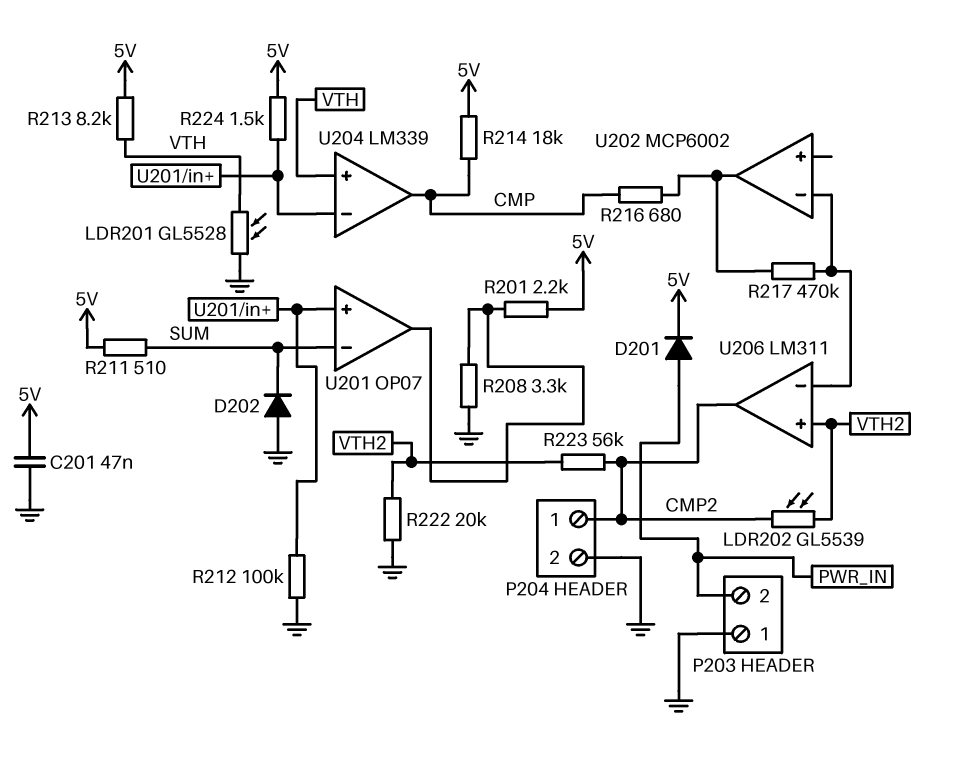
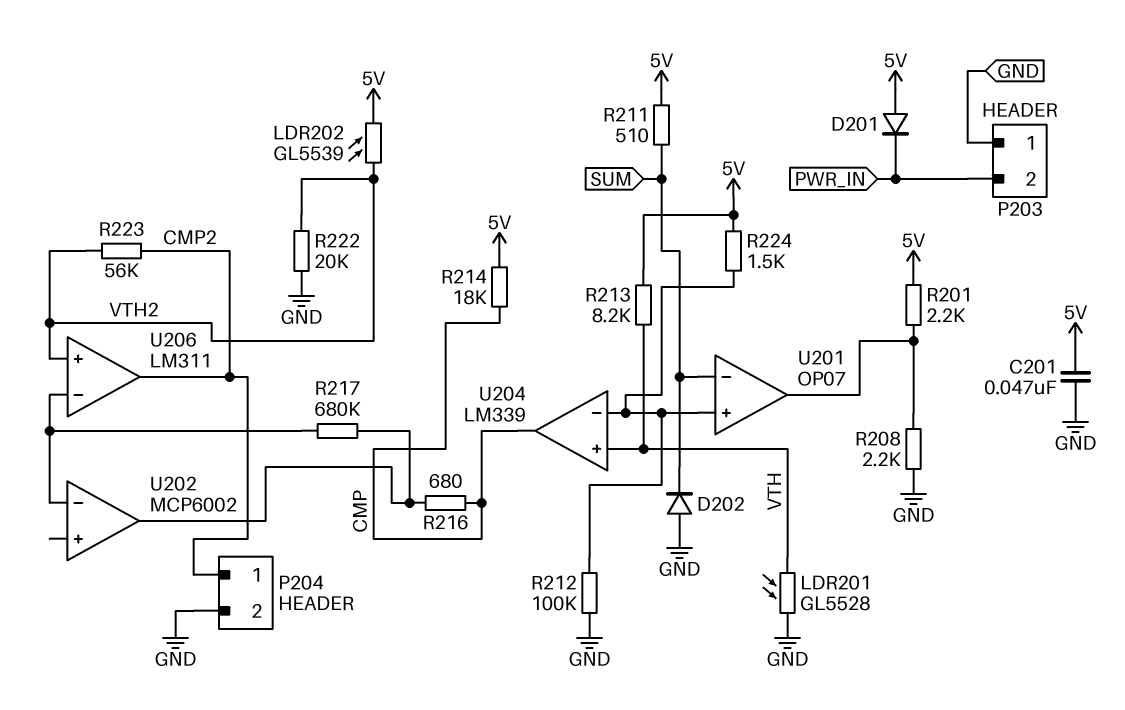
D201: diode (A PWR_IN, K 5V) -> diode (A 5V, K PWR_IN)
LDR202: GL5539 (CMP2, VTH2) -> GL5539 (5V, VTH2)
R208: 3.3k (GND, U201/out) -> 2.2k (GND, U201/out)
R217: 470k (U202/in-, U202/out) -> 680k (U202/in-, U202/out)

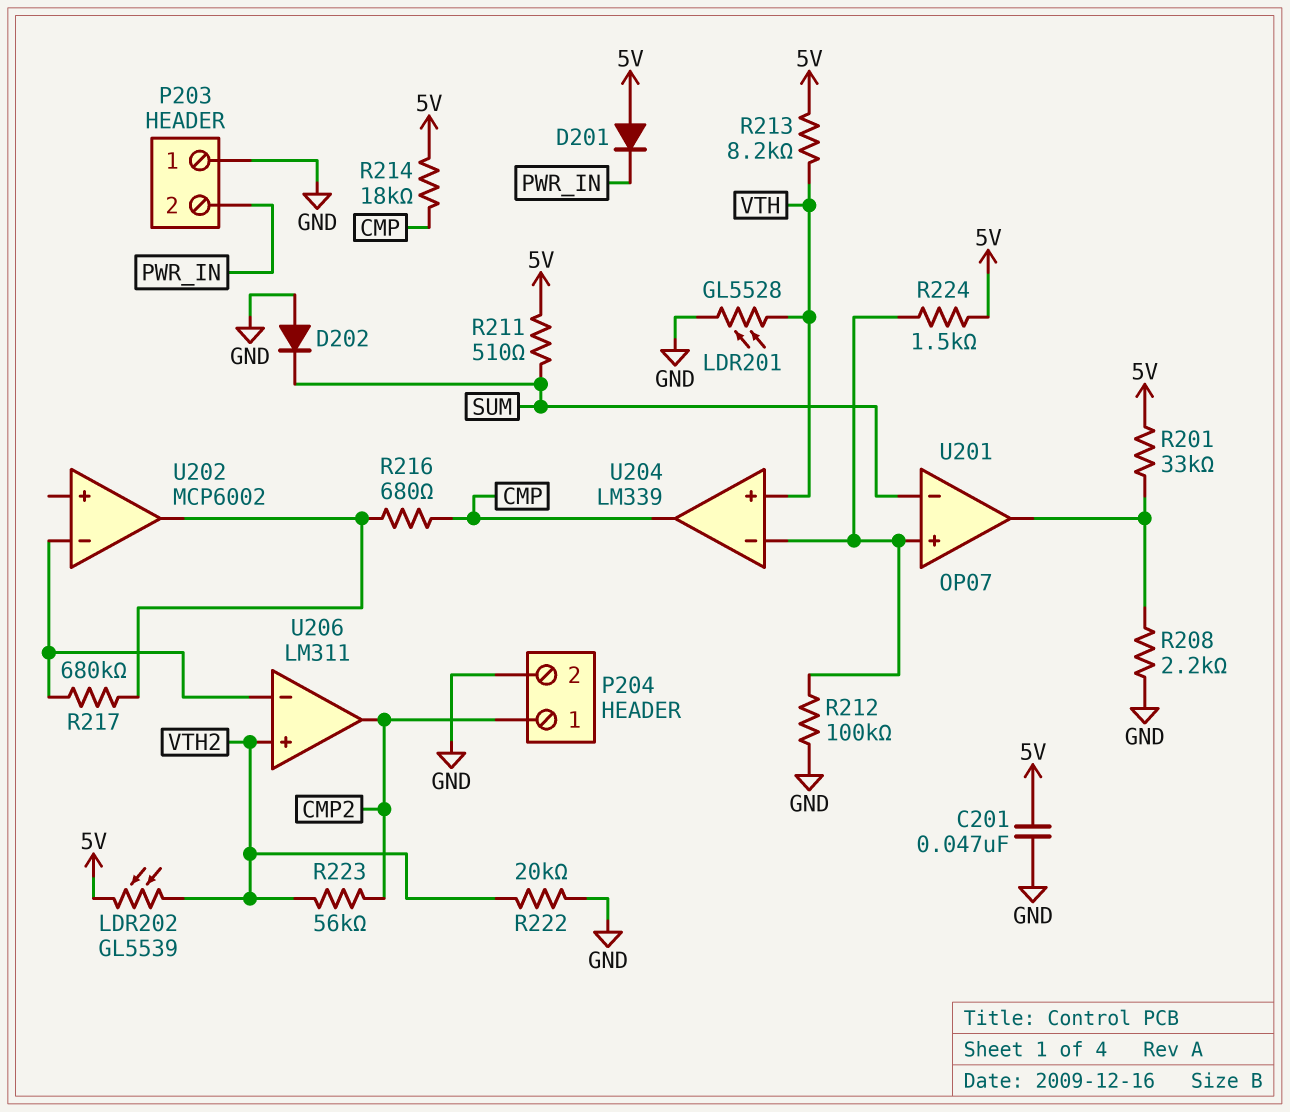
R201: 2.2k (5V, U201/out) -> 33k (5V, U201/out)

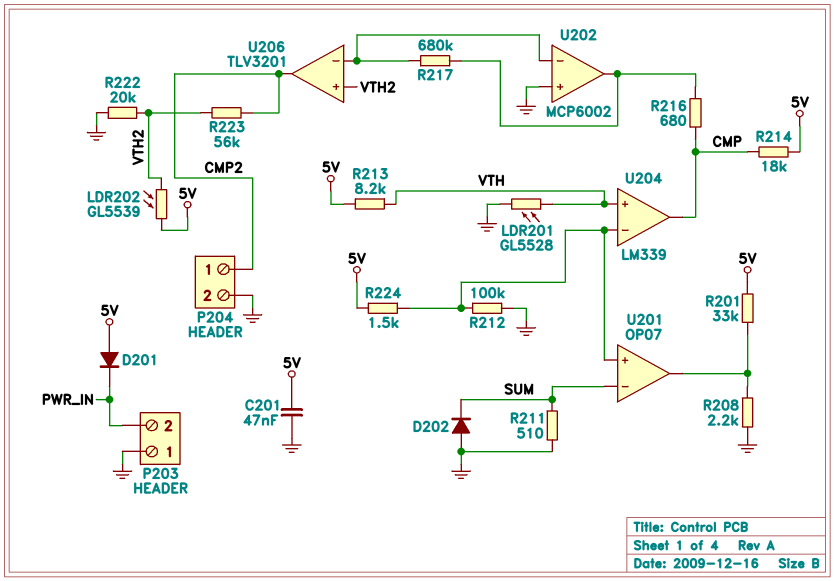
R211: 510 (5V, SUM) -> 510 (GND, SUM)
U202 pin in+: none -> GND
U206: LM311 -> TLV3201

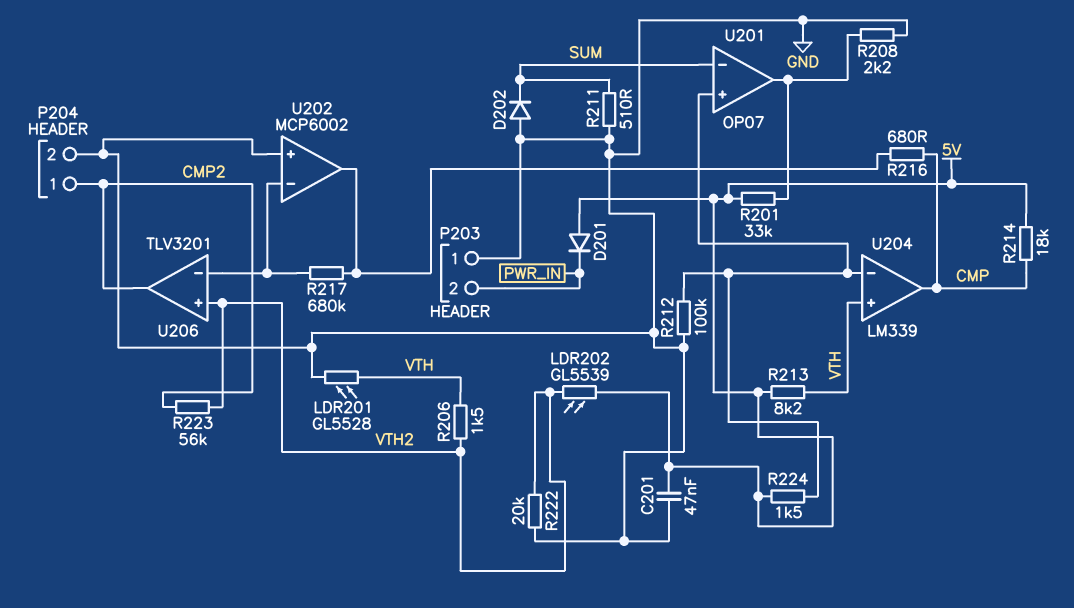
R206: none -> 1.5k (VTH, VTH2)

